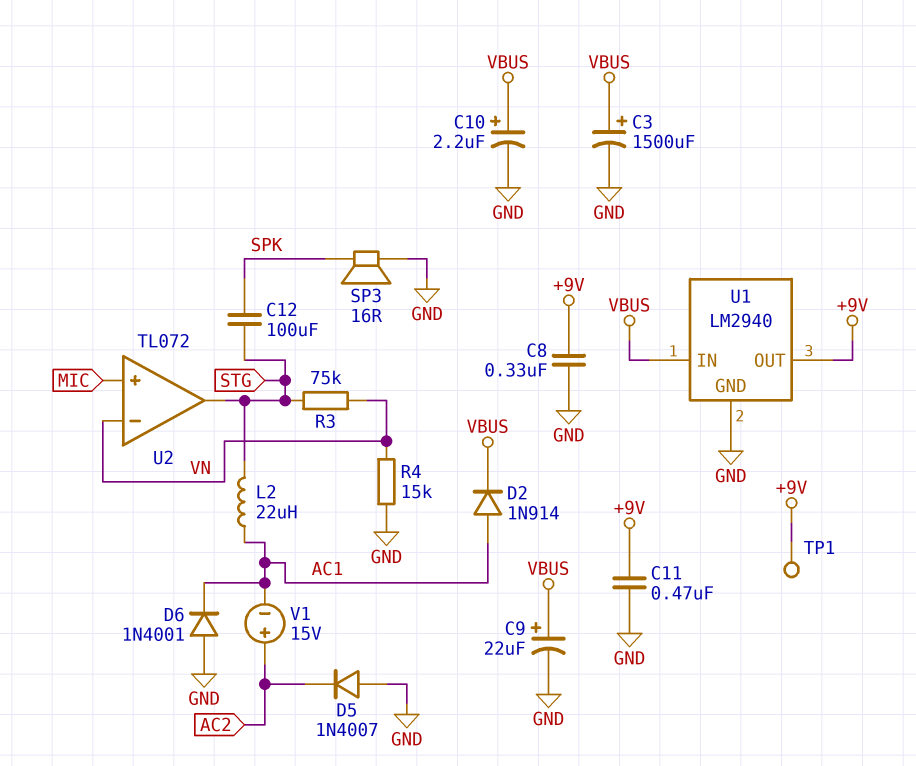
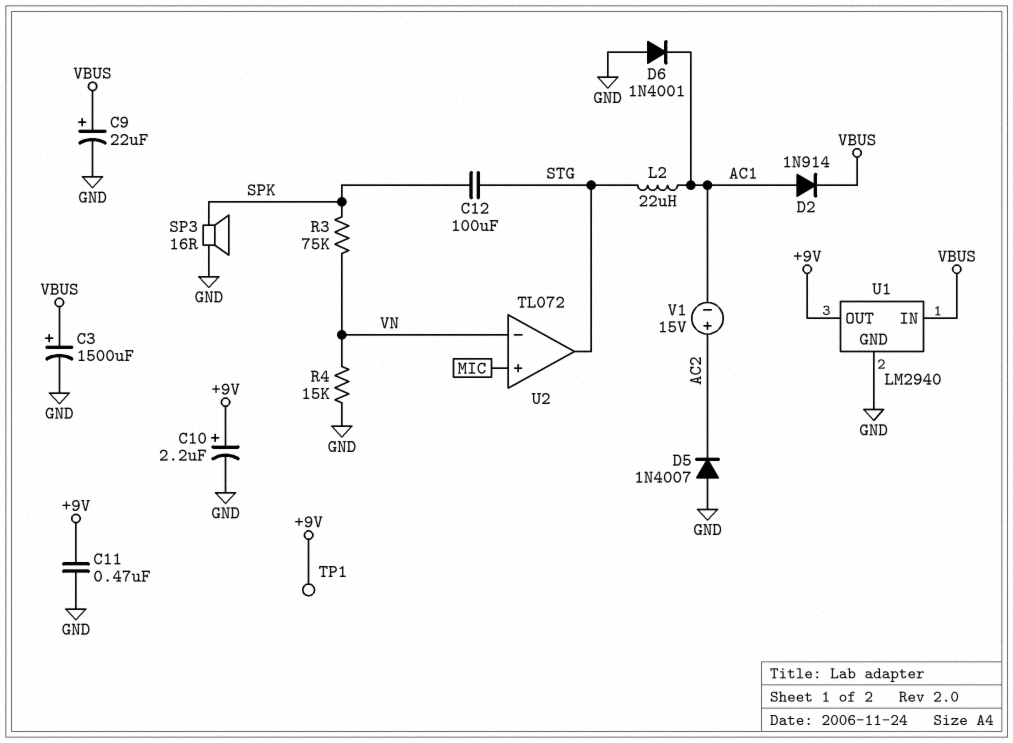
C8: 330nF (+9V, GND) -> none
C10: 2.2uF (plus VBUS, minus GND) -> 2.2uF (plus +9V, minus GND)
R3: 75k (STG, VN) -> 75k (SPK, VN)

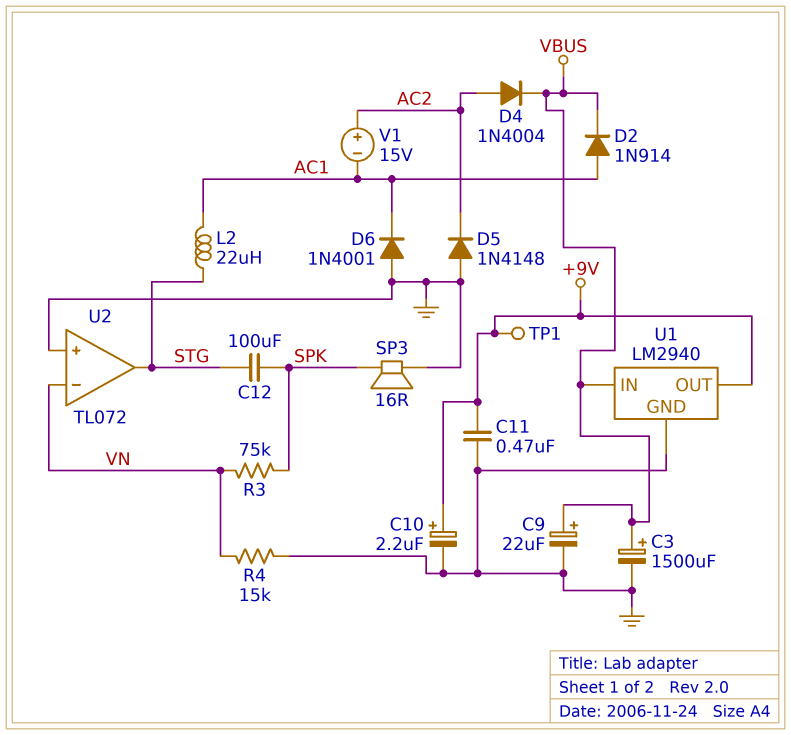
D4: none -> diode 1N4004 (A AC2, K VBUS)
D5: diode 1N4007 (A GND, K AC2) -> diode 1N4148 (A GND, K AC2)
U2 pin in+: MIC -> GND

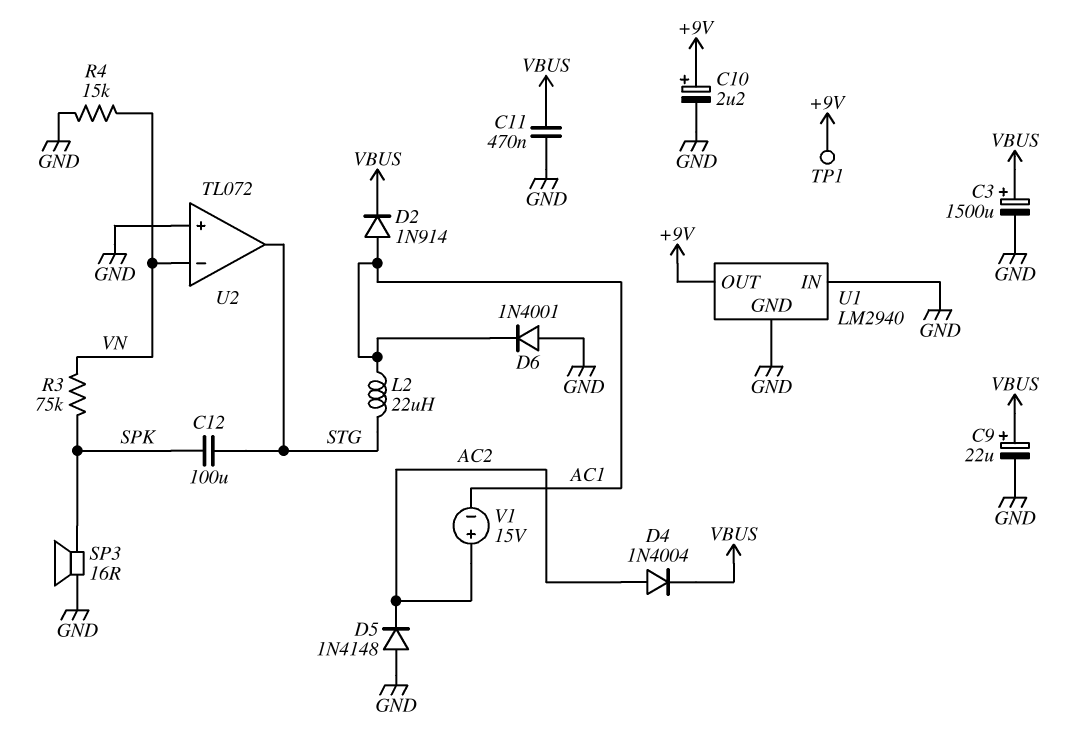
C11: 470nF (+9V, GND) -> 470nF (GND, VBUS)
U1 pin IN: VBUS -> GND

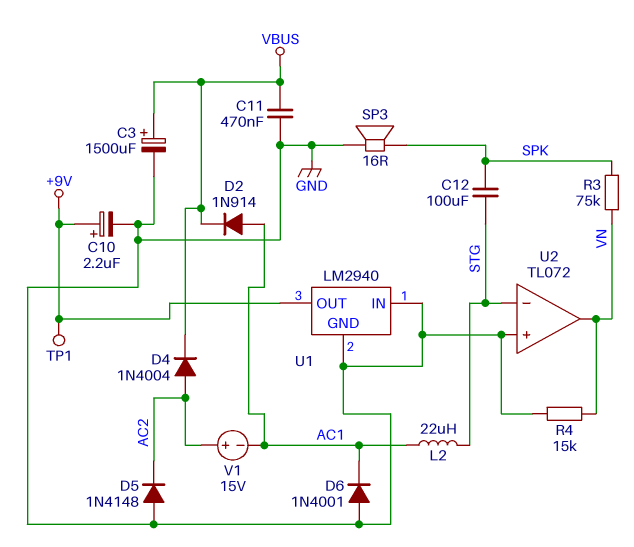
C9: 22uF (plus VBUS, minus GND) -> none
U2 pin in-: VN -> STG
U2 pin out: STG -> VN

